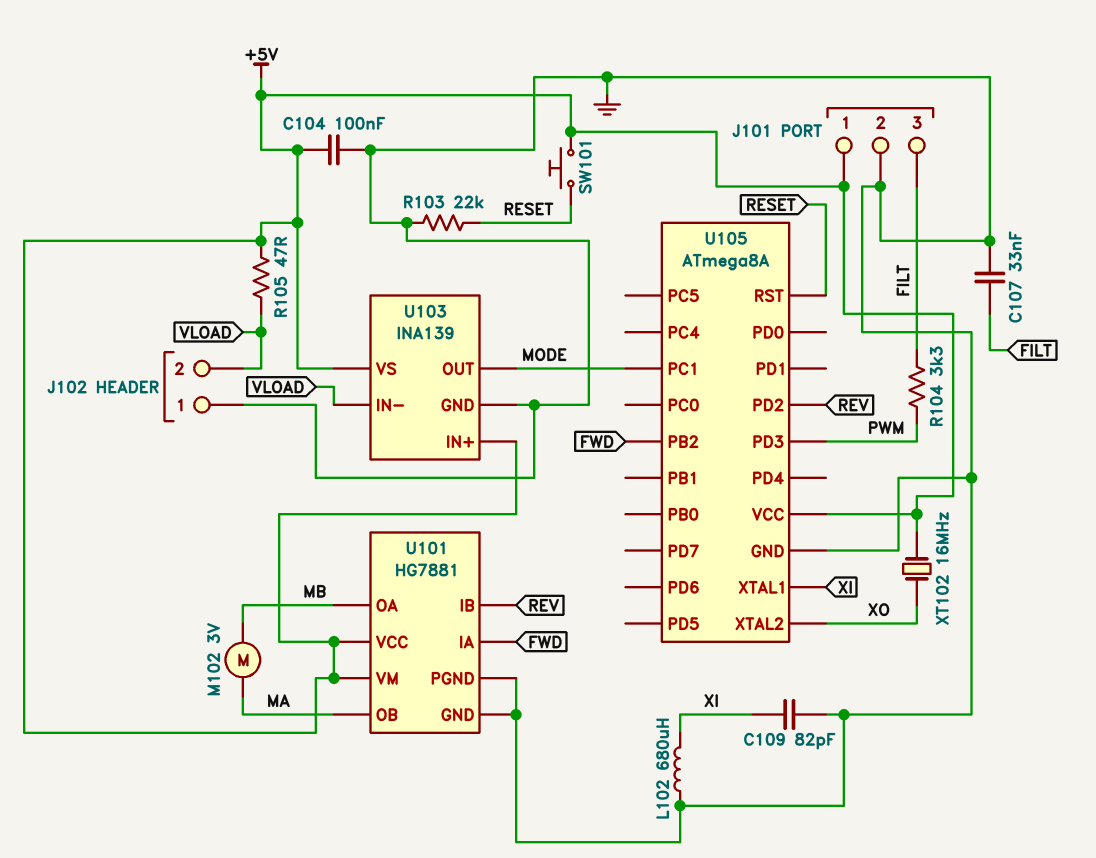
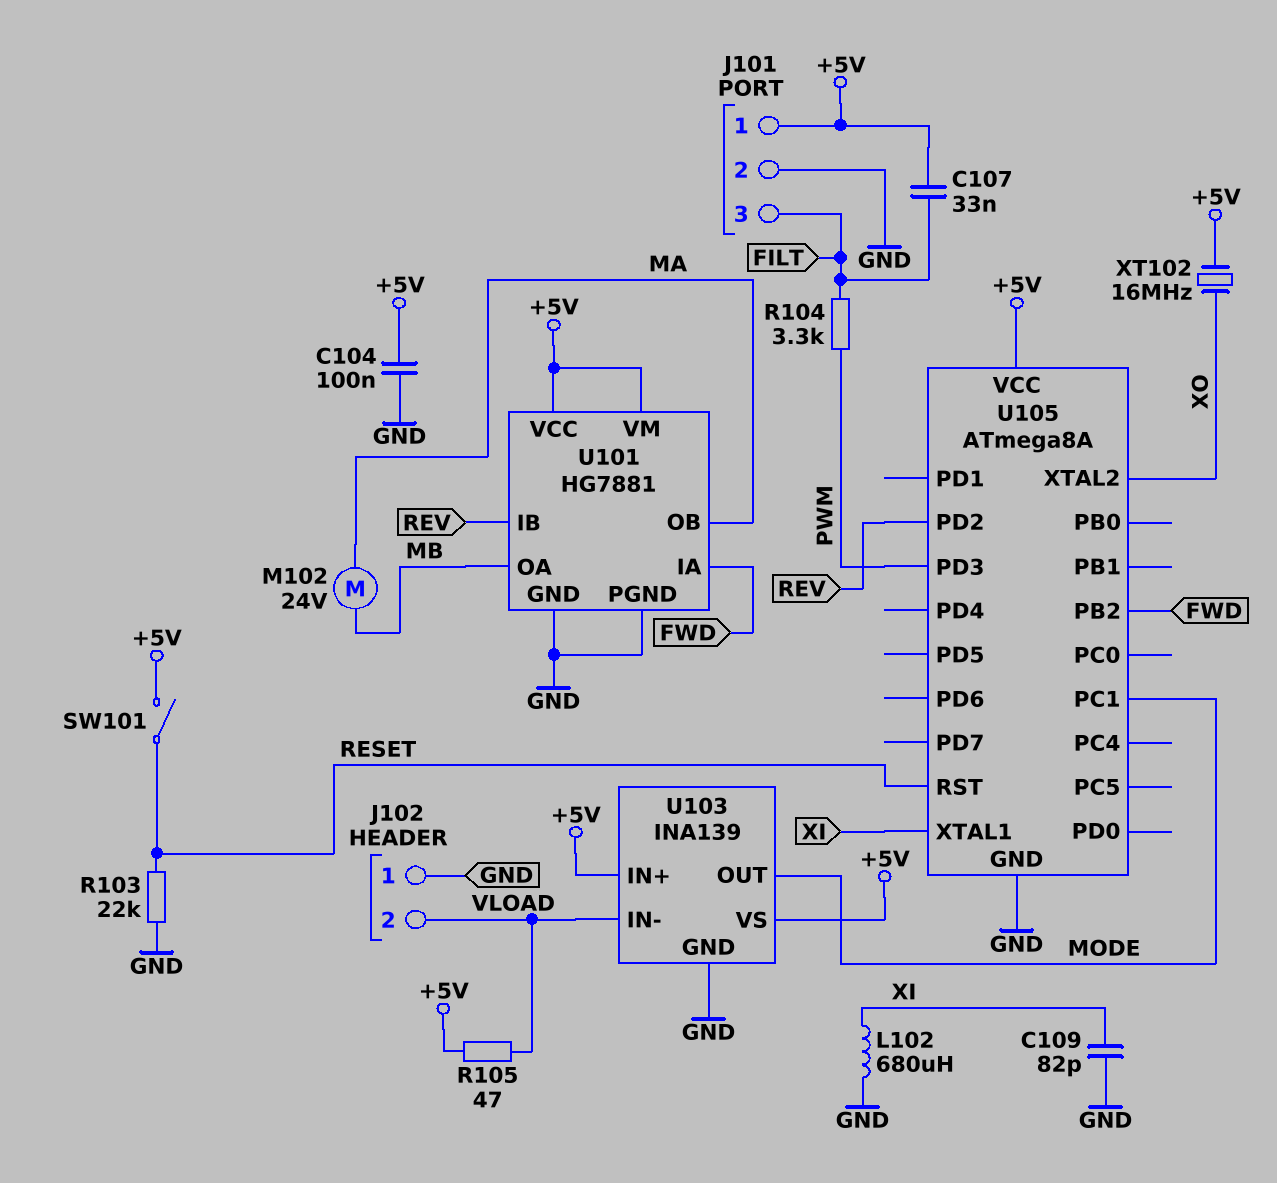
C107: 33nF (FILT, GND) -> 33nF (+5V, FILT)
M102: motor 3V (MA, MB) -> motor 24V (MA, MB)
SW101: button (+5V, RESET) -> switch (+5V, RESET)

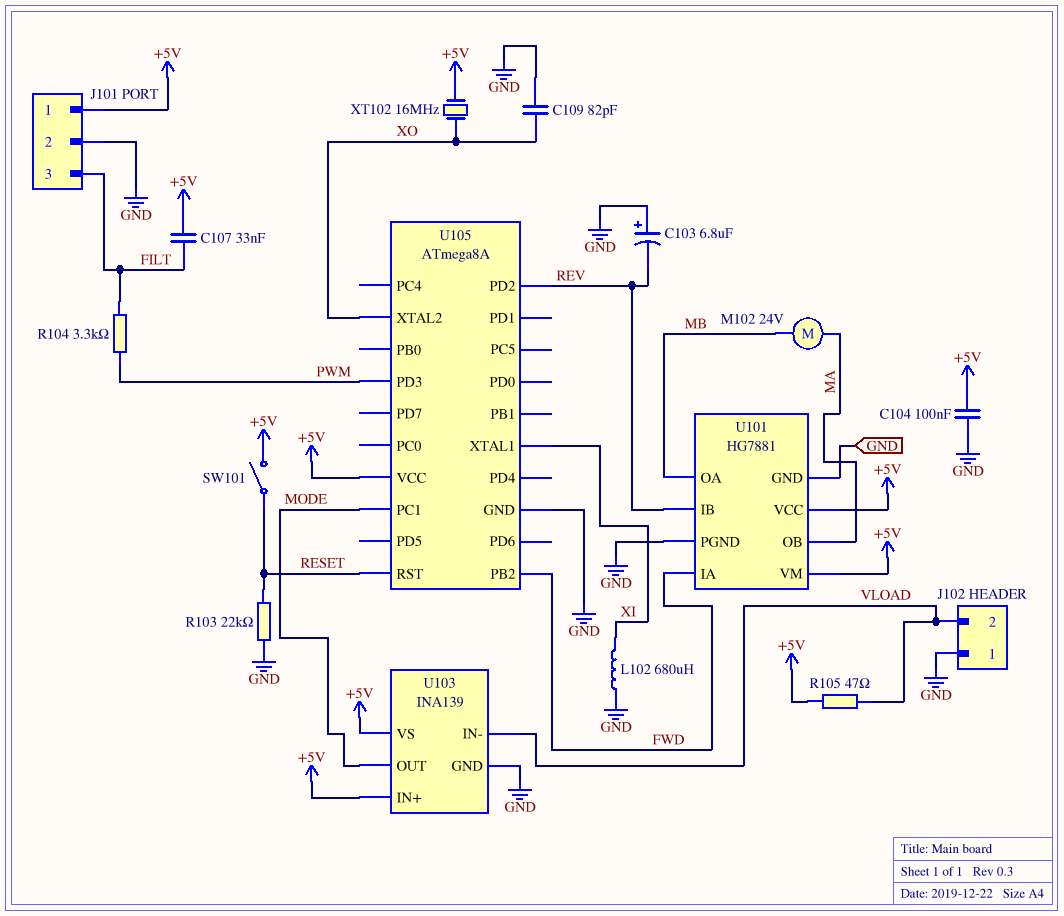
C103: none -> 6.8uF (plus GND, minus REV)
C109: 82pF (GND, XI) -> 82pF (GND, XO)

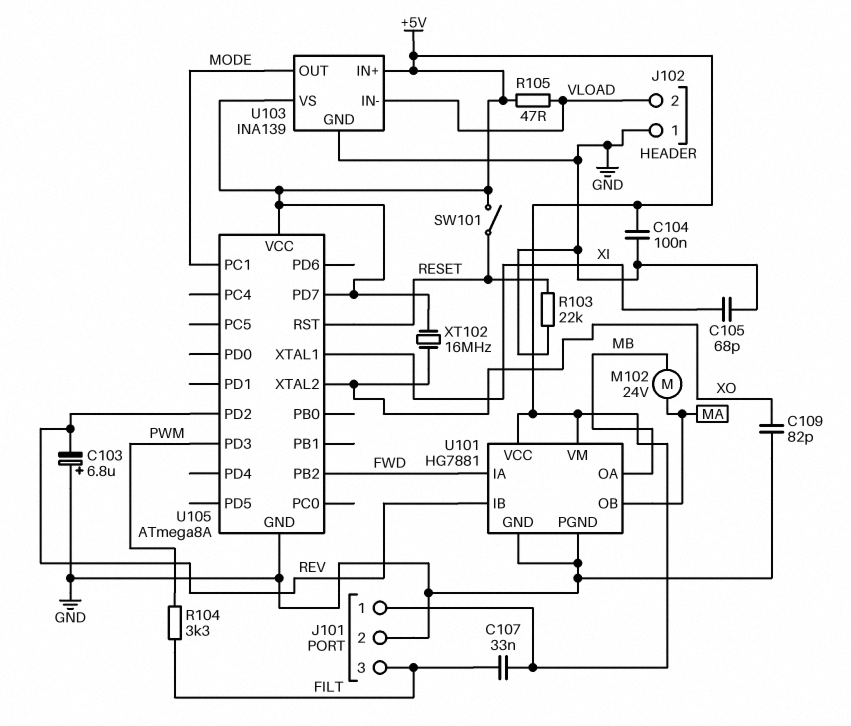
C105: none -> 68pF (GND, XI)
L102: 680uH (GND, XI) -> none
U105 pin PD7: none -> +5V

